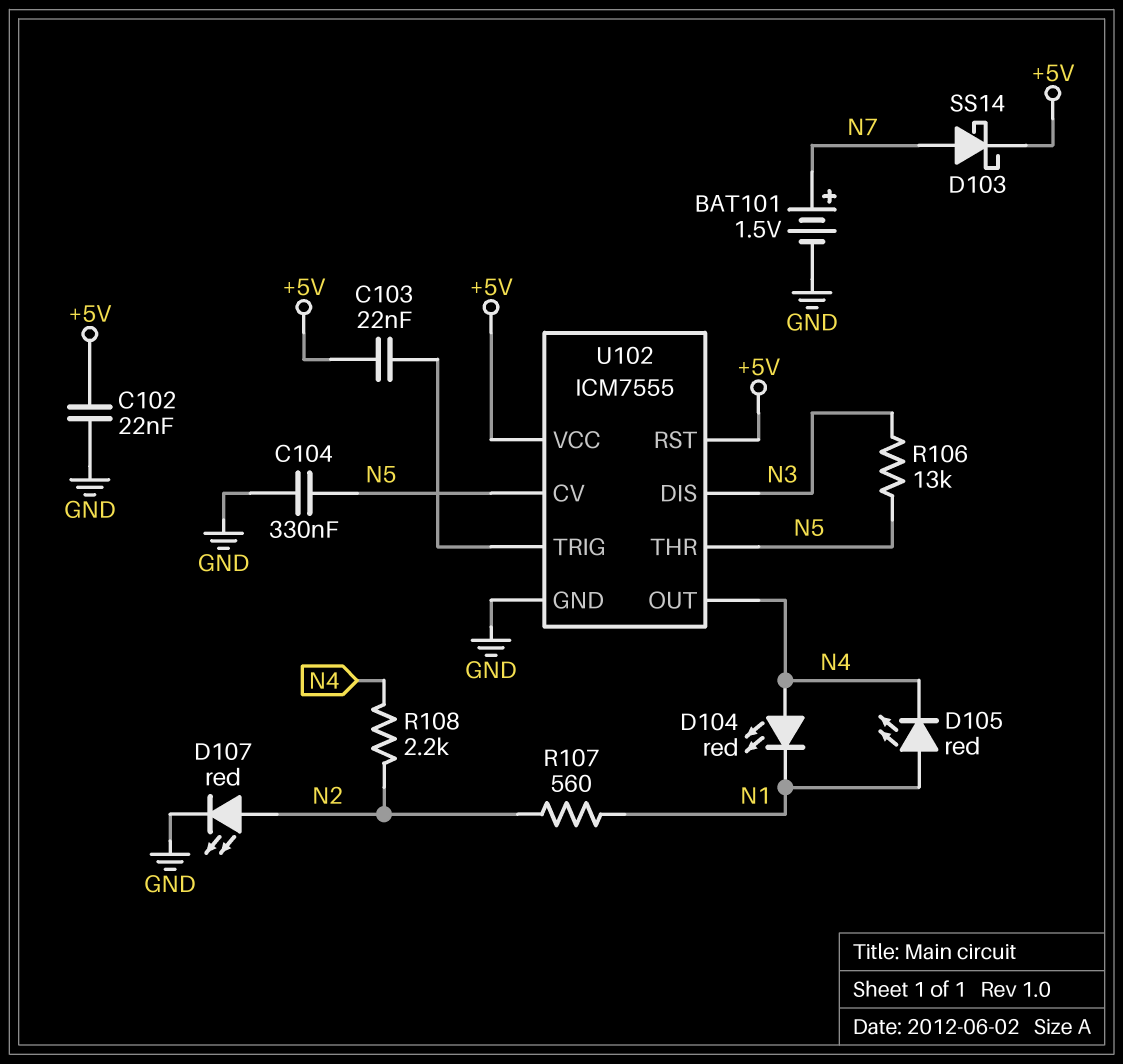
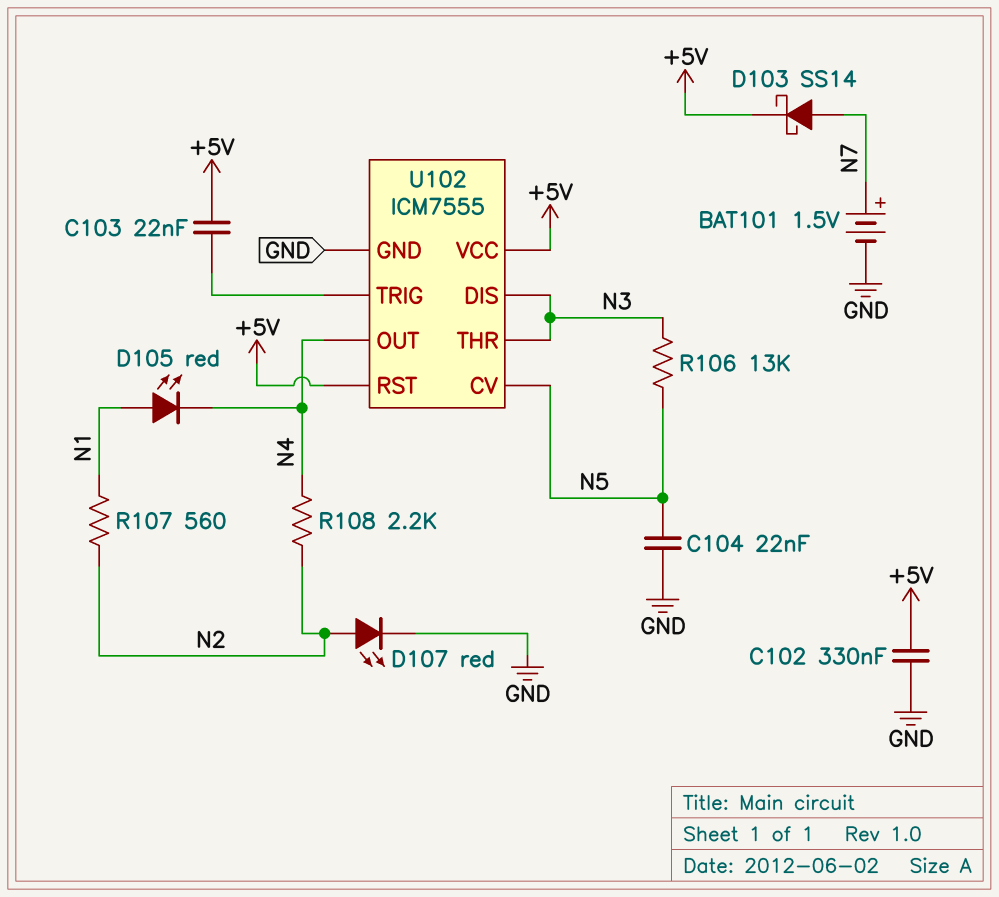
C102: 22nF (+5V, GND) -> 330nF (+5V, GND)
C104: 330nF (GND, N5) -> 22nF (GND, N5)
D104: LED red (A N4, K N1) -> none
U102 pin THR: N5 -> N3

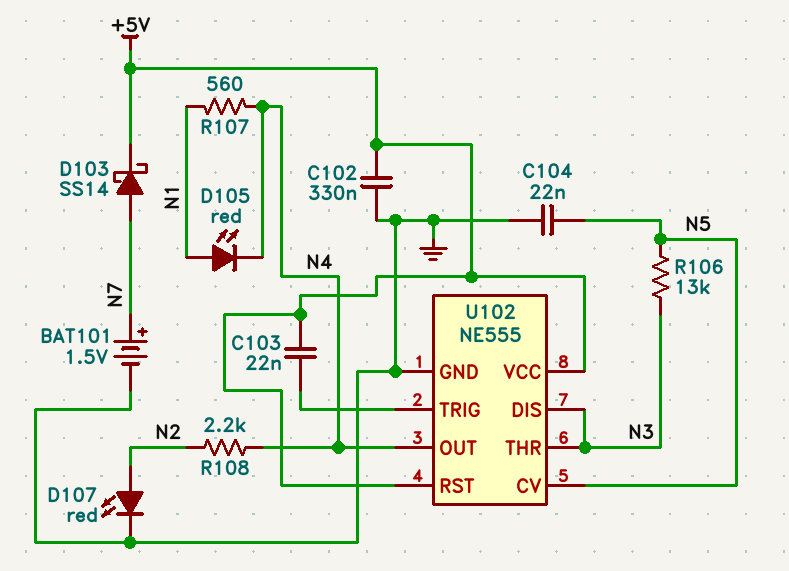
R107: 560 (N1, N2) -> 560 (N1, N4)
U102: ICM7555 -> NE555

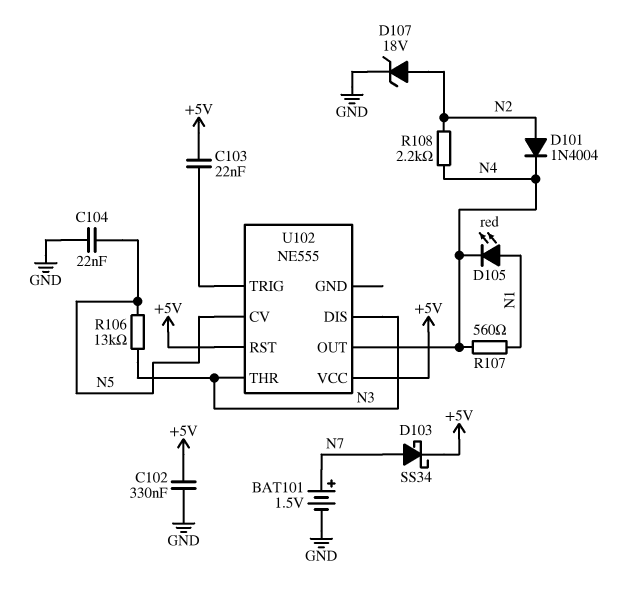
D101: none -> diode 1N4004 (A N2, K N4)
D103: schottky SS14 (A N7, K +5V) -> schottky SS34 (A N7, K +5V)
D107: LED red (A N2, K GND) -> zener 18V (A N2, K GND)
U102 pin GND: GND -> none

